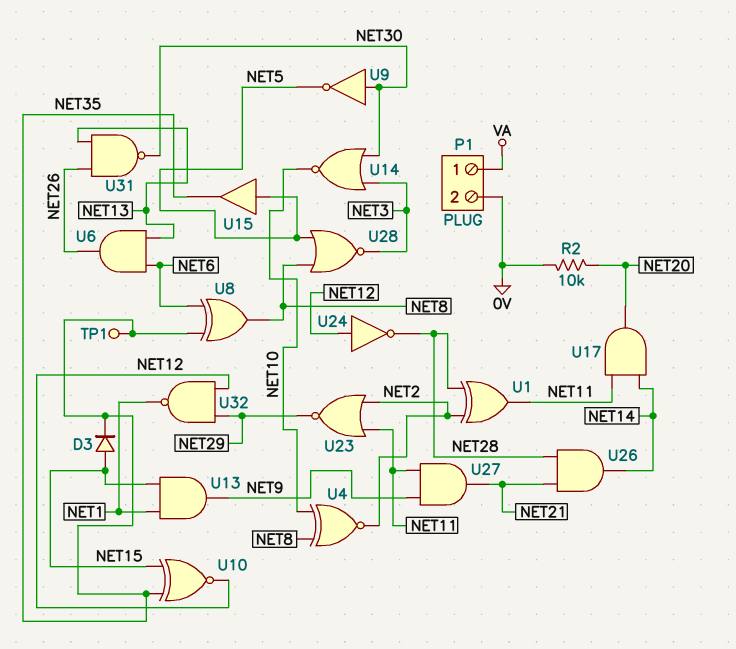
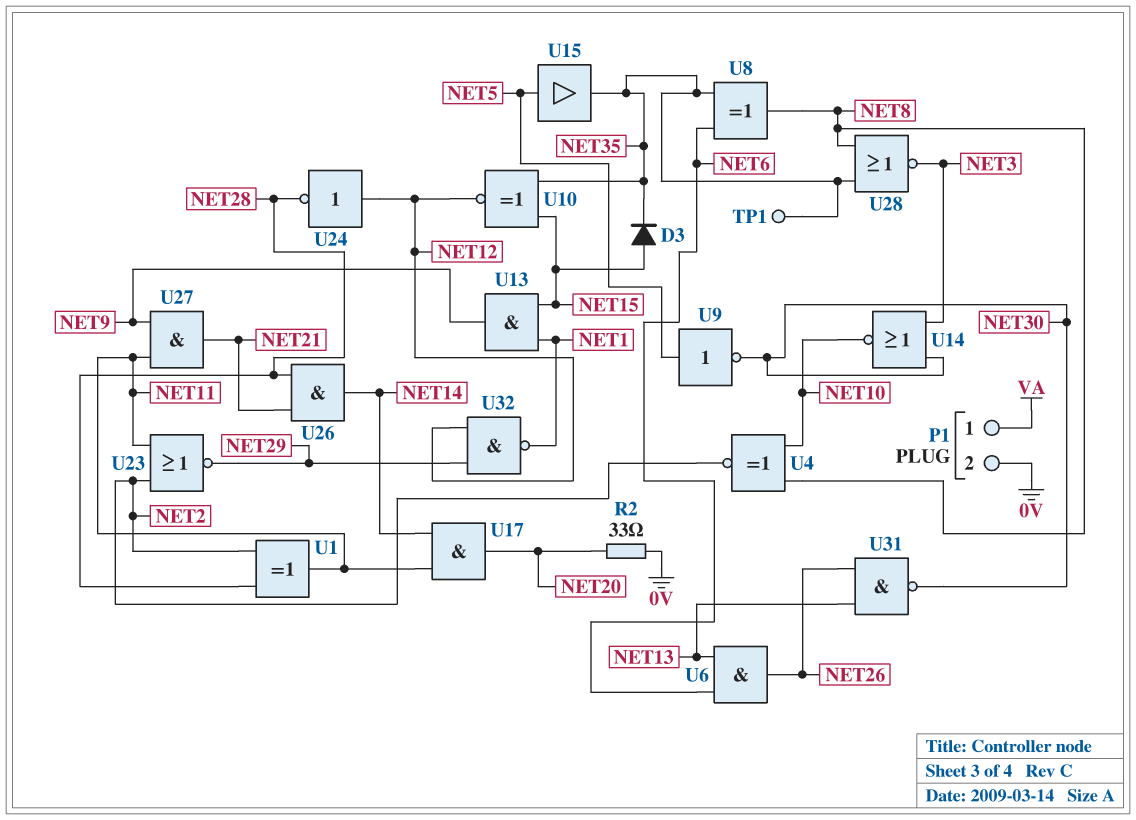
R2: 10k (0V, NET20) -> 33 (0V, NET20)
U9: NOT (in NET30, out NET5) -> NOT (in NET5, out NET30)
U28: NOR (in NET5, in NET8, out NET3) -> NOR (in NET8, in NET35, out NET3)

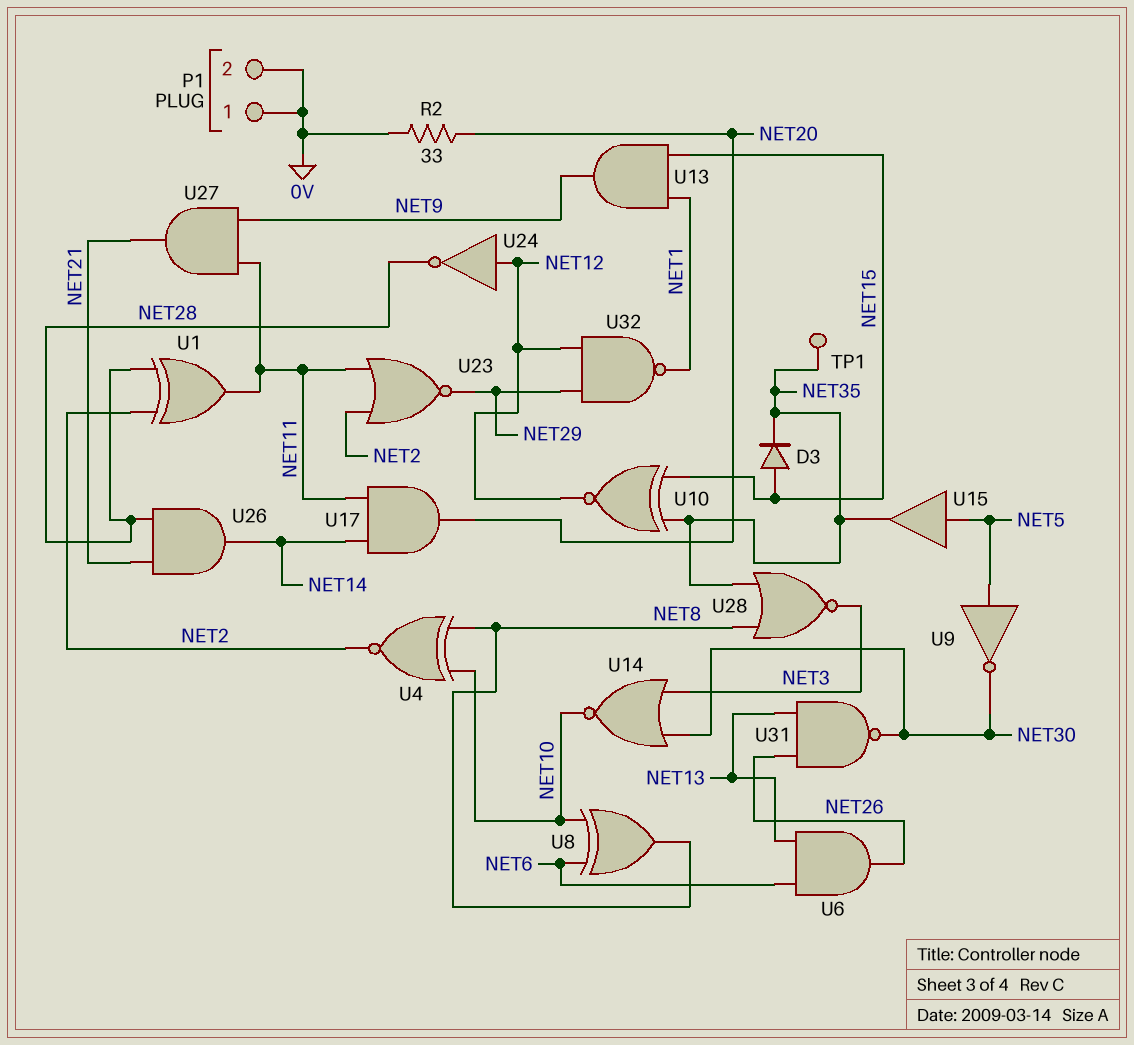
P1 pin 1: VA -> 0V
U8: XOR (in NET6, in NET35, out NET8) -> XOR (in NET6, in NET10, out NET8)

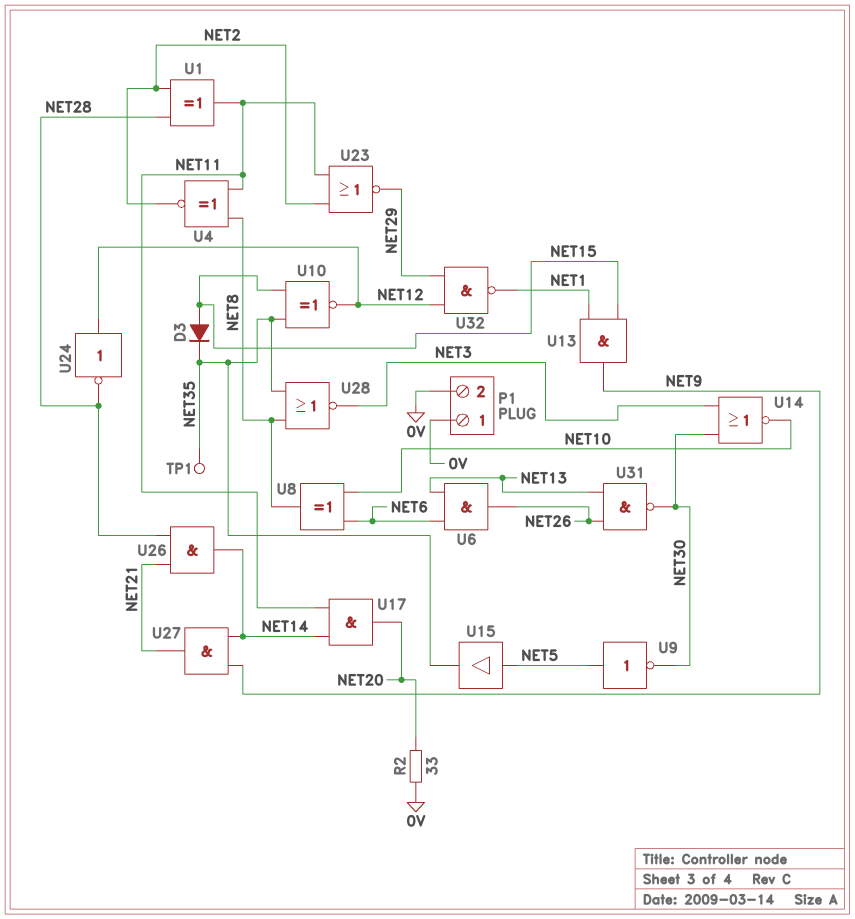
U4: XNOR (in NET8, in NET10, out NET2) -> XNOR (in NET8, in NET11, out NET2)
U27: AND (in NET9, in NET11, out NET21) -> AND (in NET9, in NET14, out NET21)

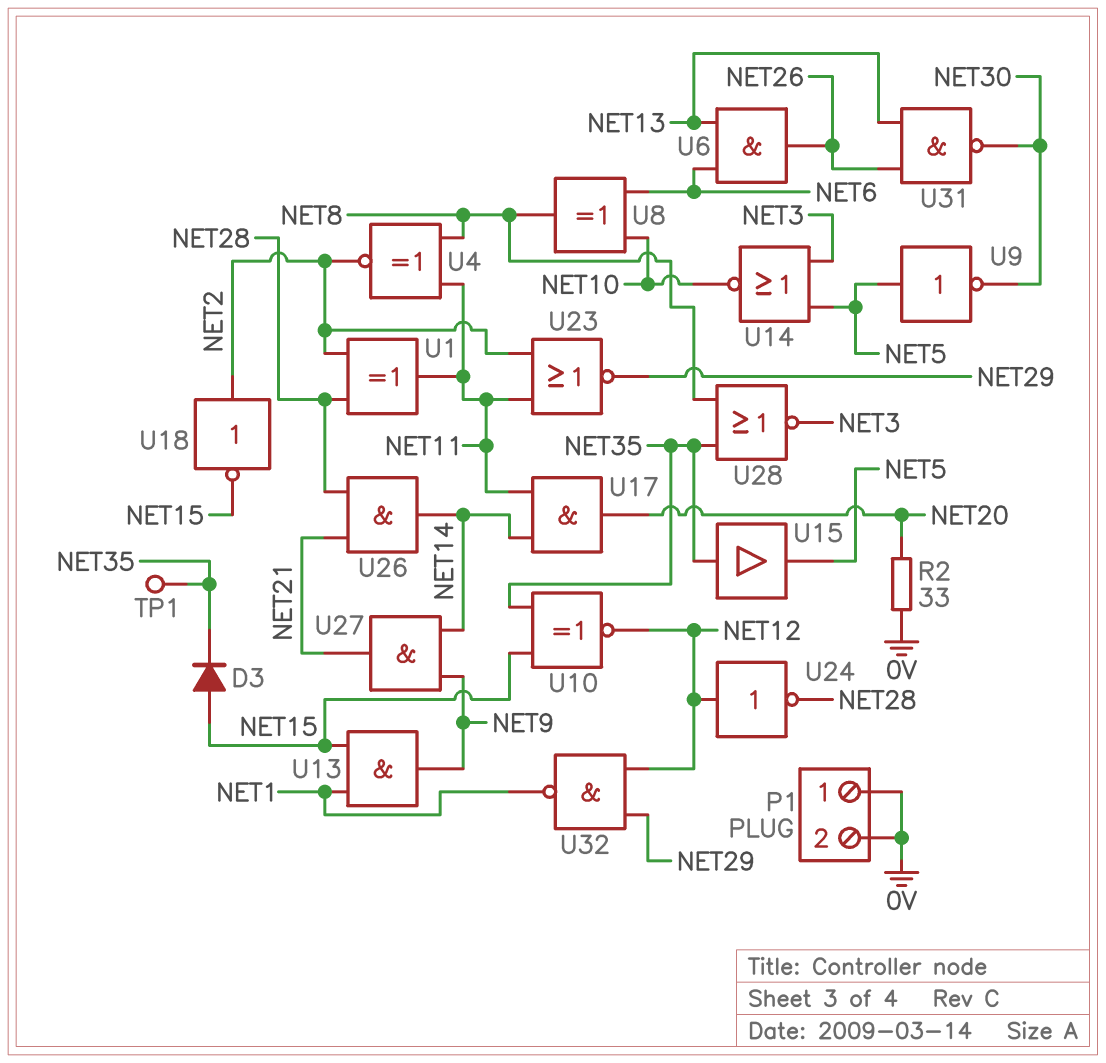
U14: NOR (in NET3, in NET30, out NET10) -> NOR (in NET3, in NET5, out NET10)
U15: buffer (in NET5, out NET35) -> buffer (in NET35, out NET5)
U18: none -> NOT (in NET2, out NET15)

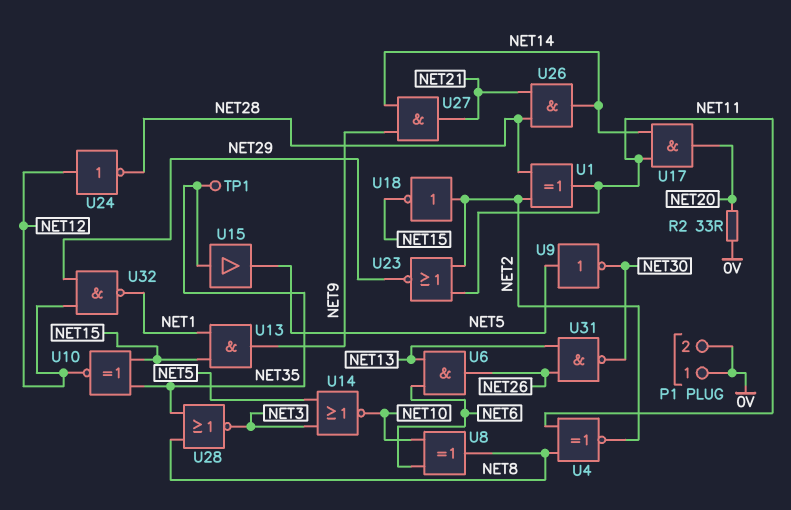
D3: diode (A NET15, K NET35) -> none

